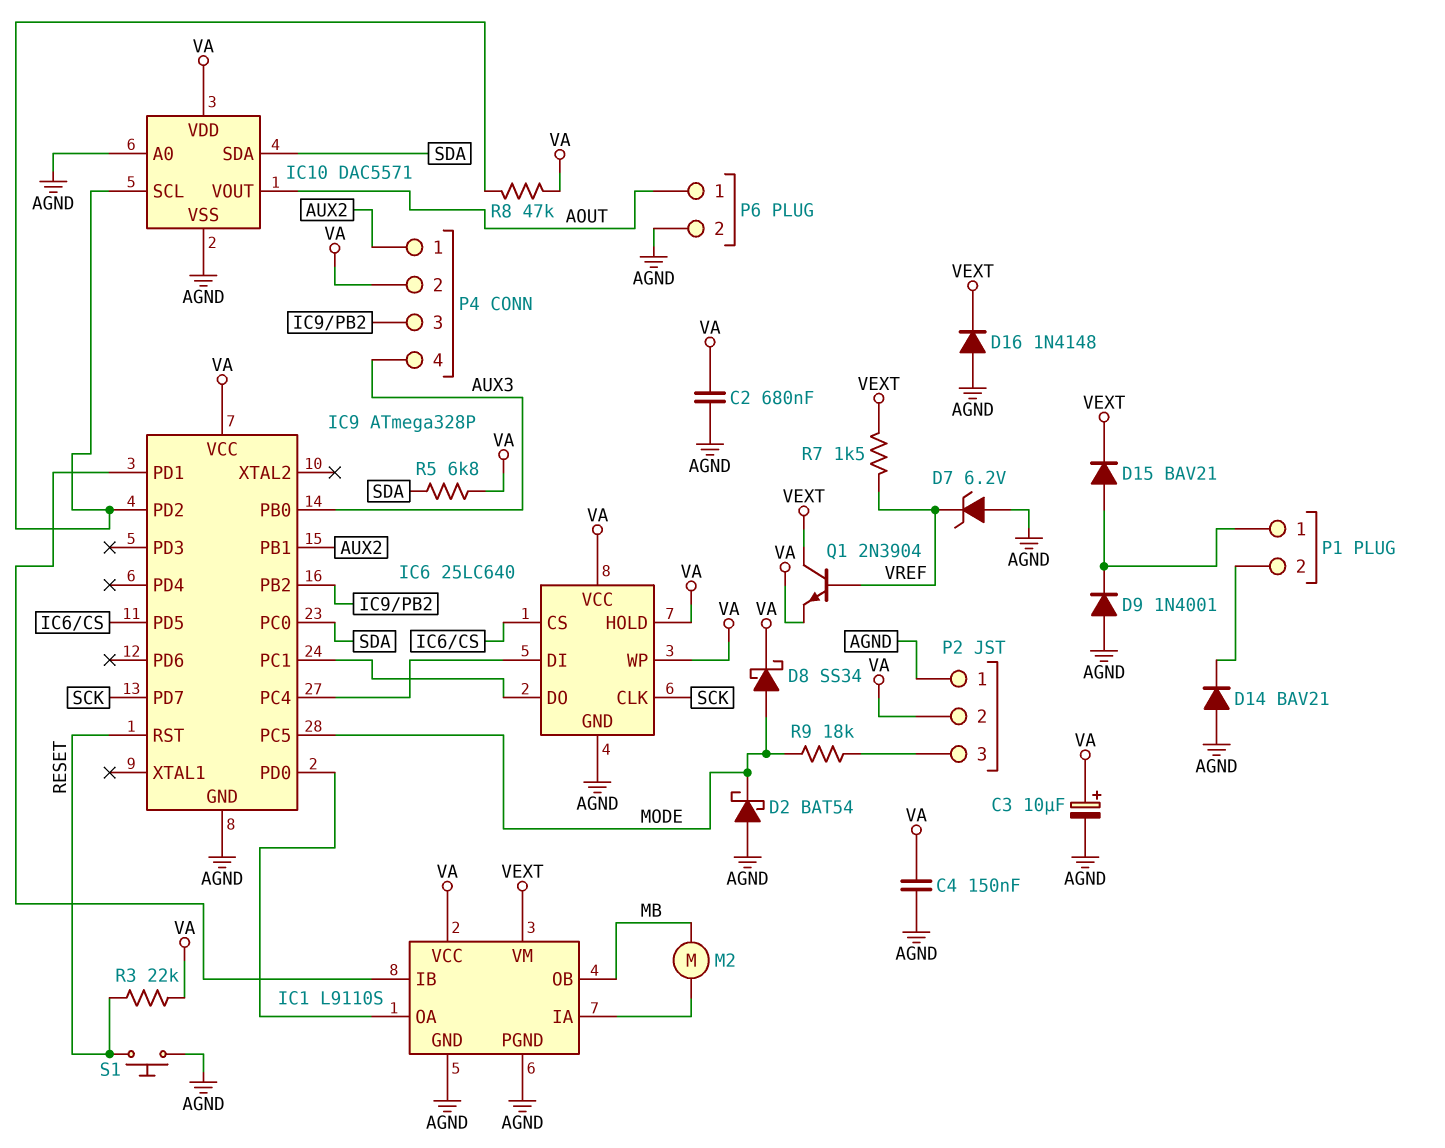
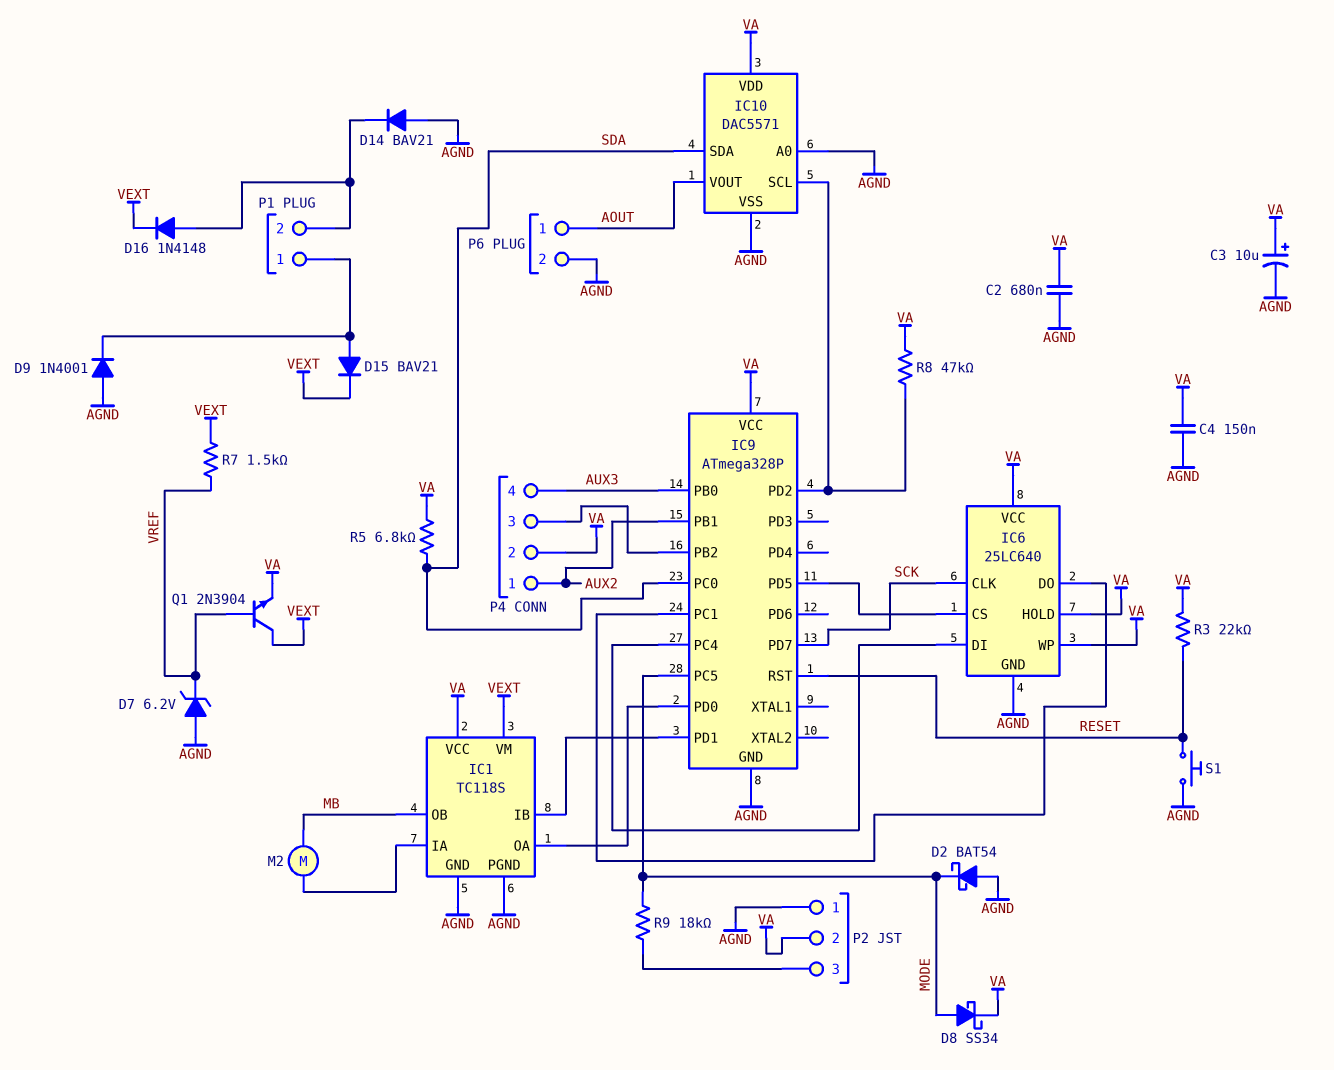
D16: diode 1N4148 (A AGND, K VEXT) -> diode 1N4148 (A P1/2, K VEXT)
IC1: L9110S -> TC118S

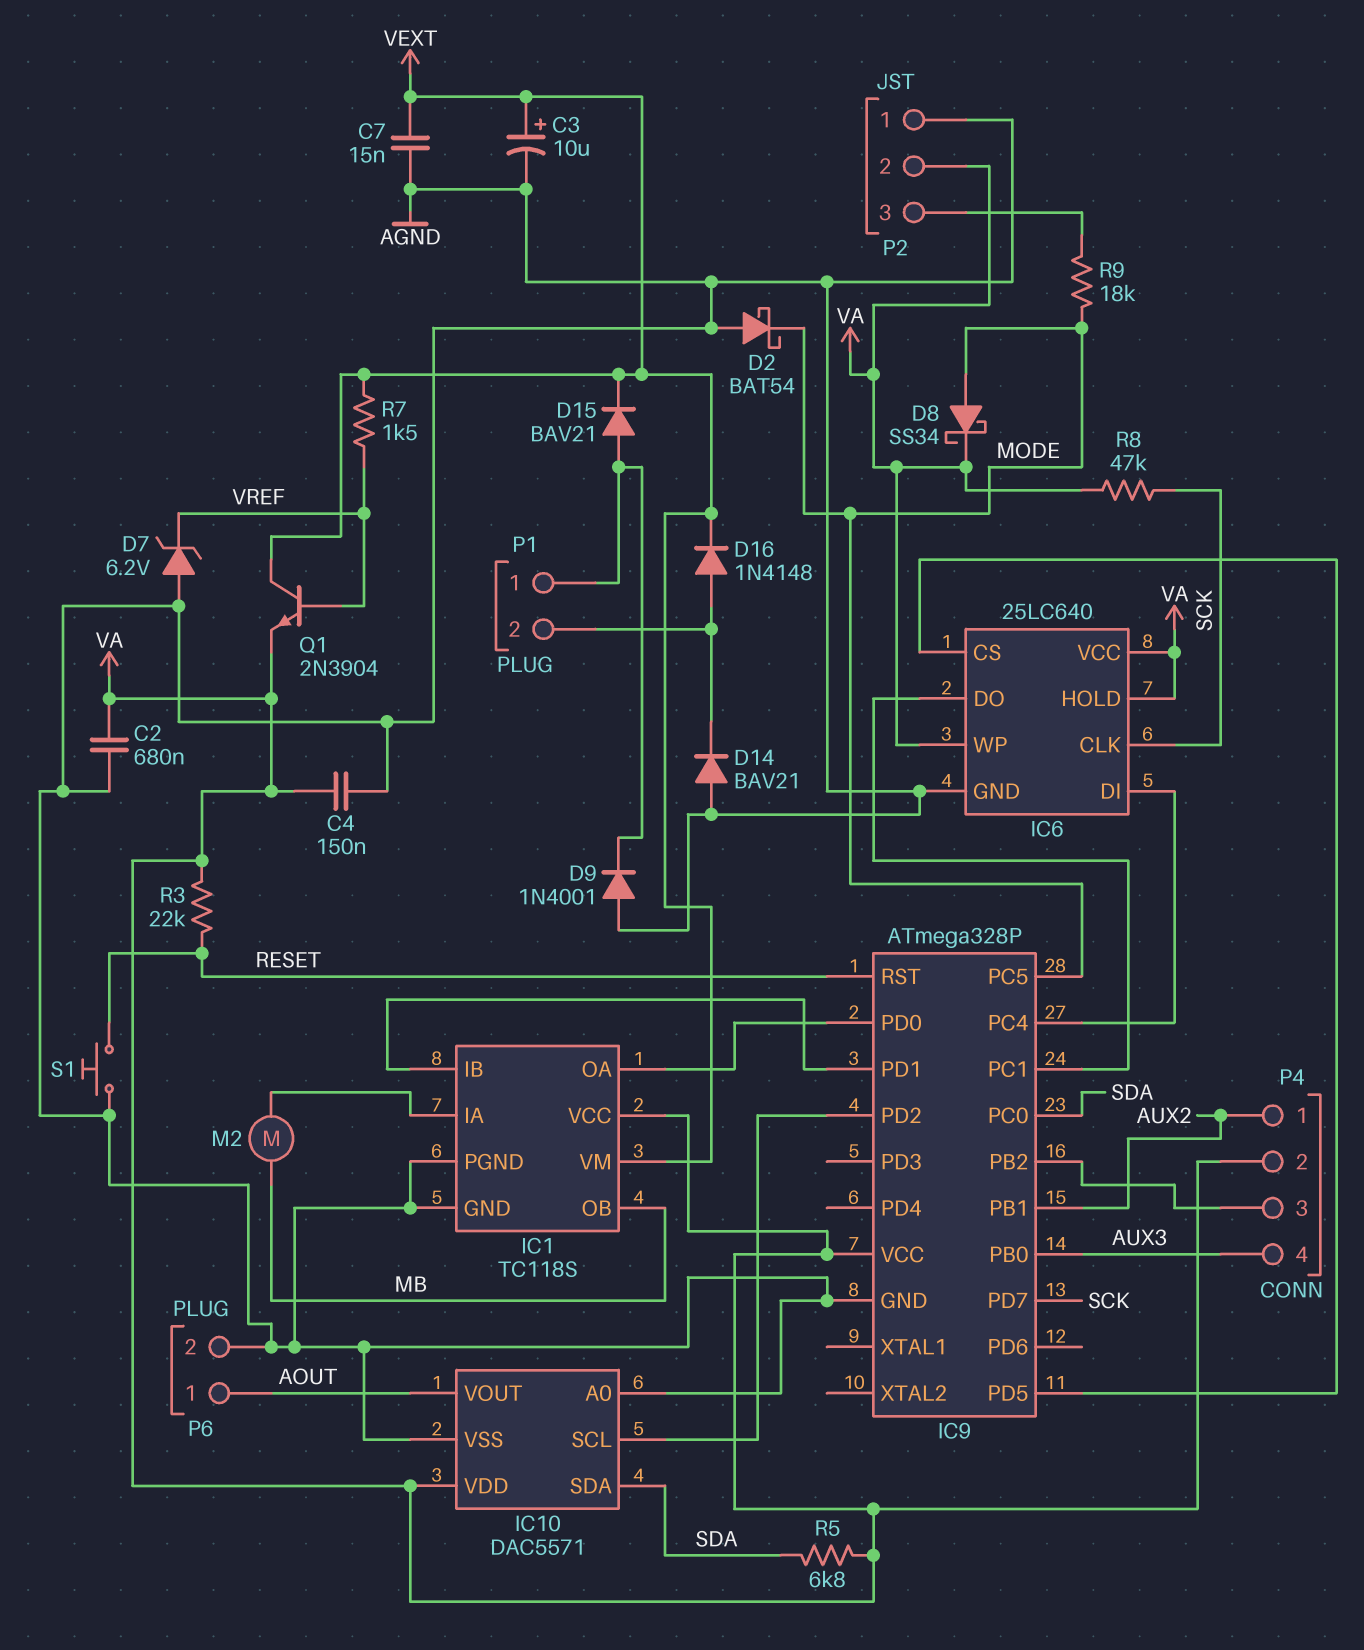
C3: 10uF (plus VA, minus AGND) -> 10uF (plus VEXT, minus AGND)
C7: none -> 15nF (AGND, VEXT)
R8: 47k (IC9/PD2, VA) -> 47k (SCK, VA)

